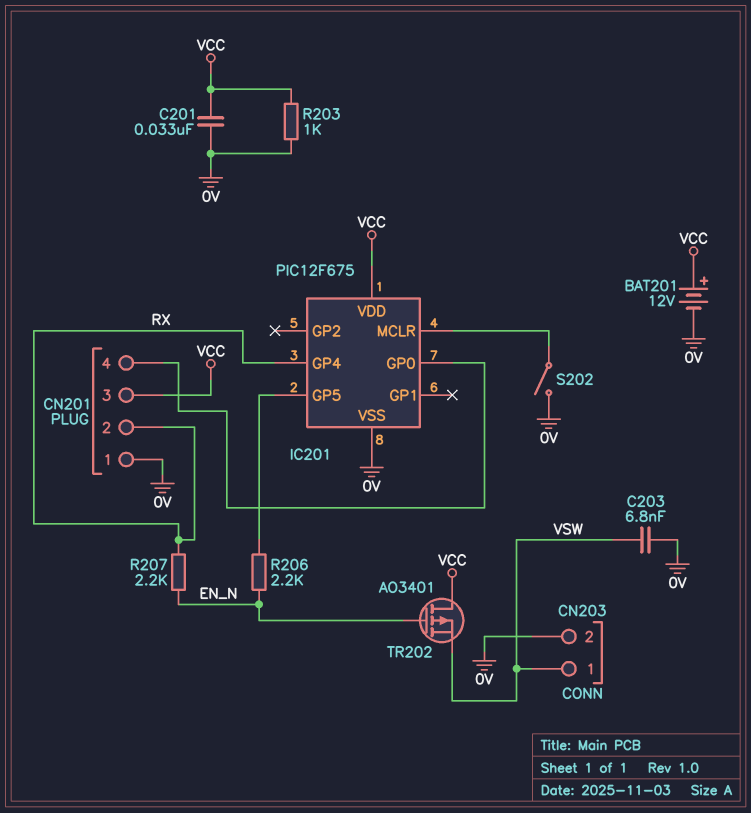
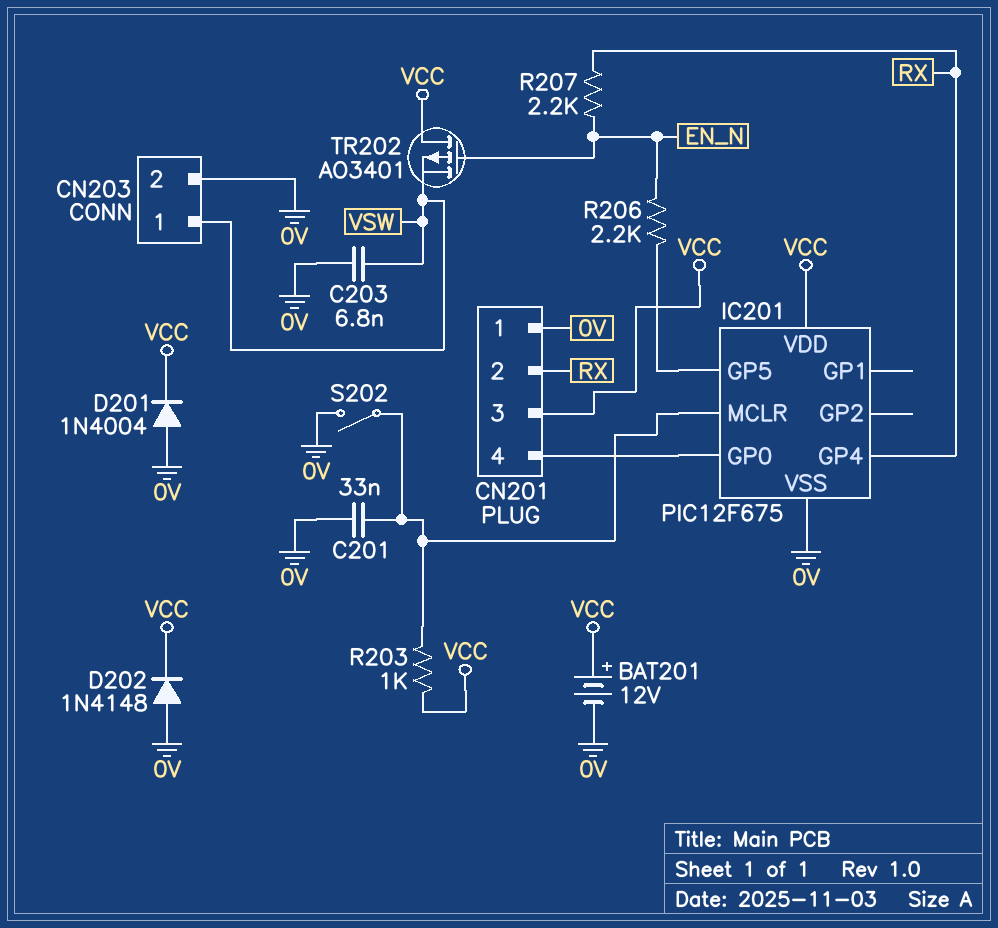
C201: 33nF (0V, VCC) -> 33nF (0V, IC201/MCLR)
D201: none -> diode 1N4004 (A 0V, K VCC)
D202: none -> diode 1N4148 (A 0V, K VCC)
R203: 1k (0V, VCC) -> 1k (IC201/MCLR, VCC)

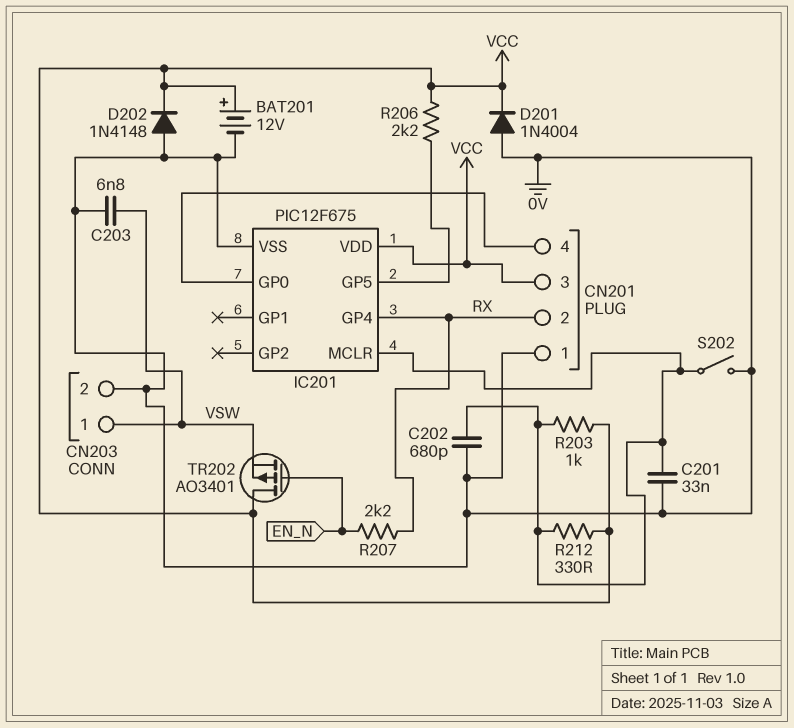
C202: none -> 680pF (0V, IC201/MCLR)
R206: 2.2k (EN_N, IC201/GP5) -> 2.2k (IC201/GP5, VCC)
R212: none -> 330 (IC201/MCLR, VCC)

